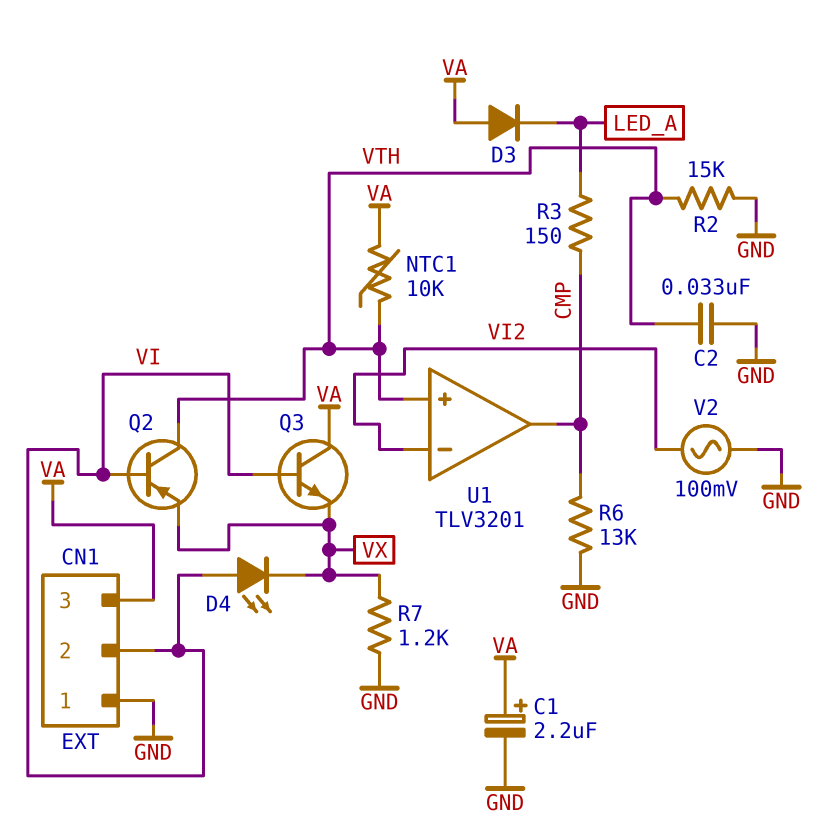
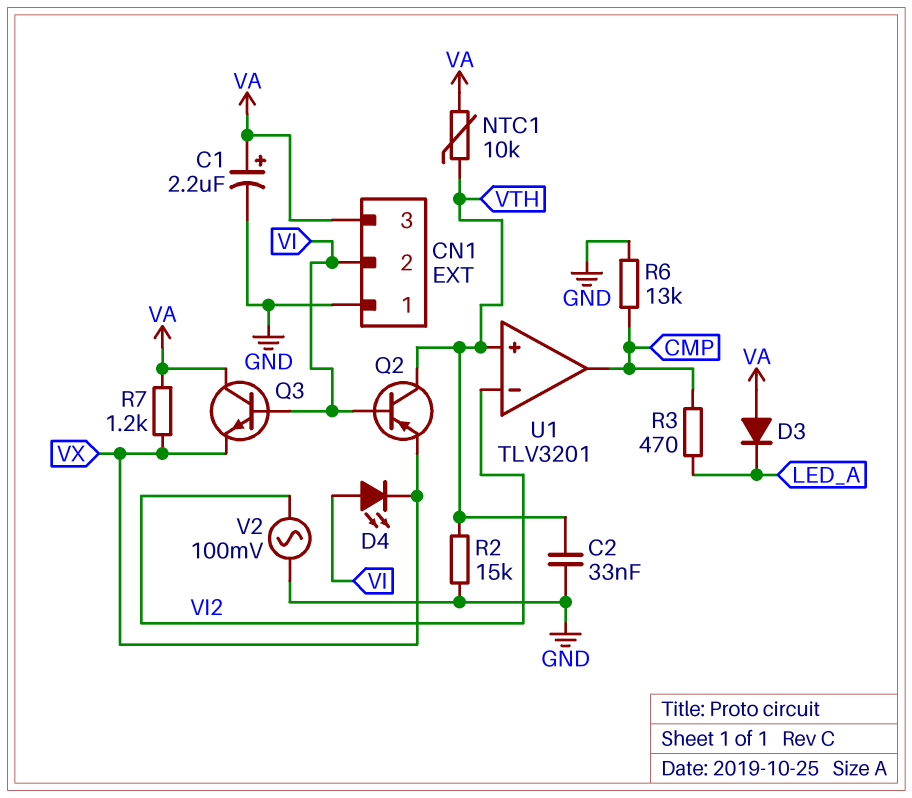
R3: 150 (CMP, LED_A) -> 470 (CMP, LED_A)
R7: 1.2k (GND, VX) -> 1.2k (VA, VX)

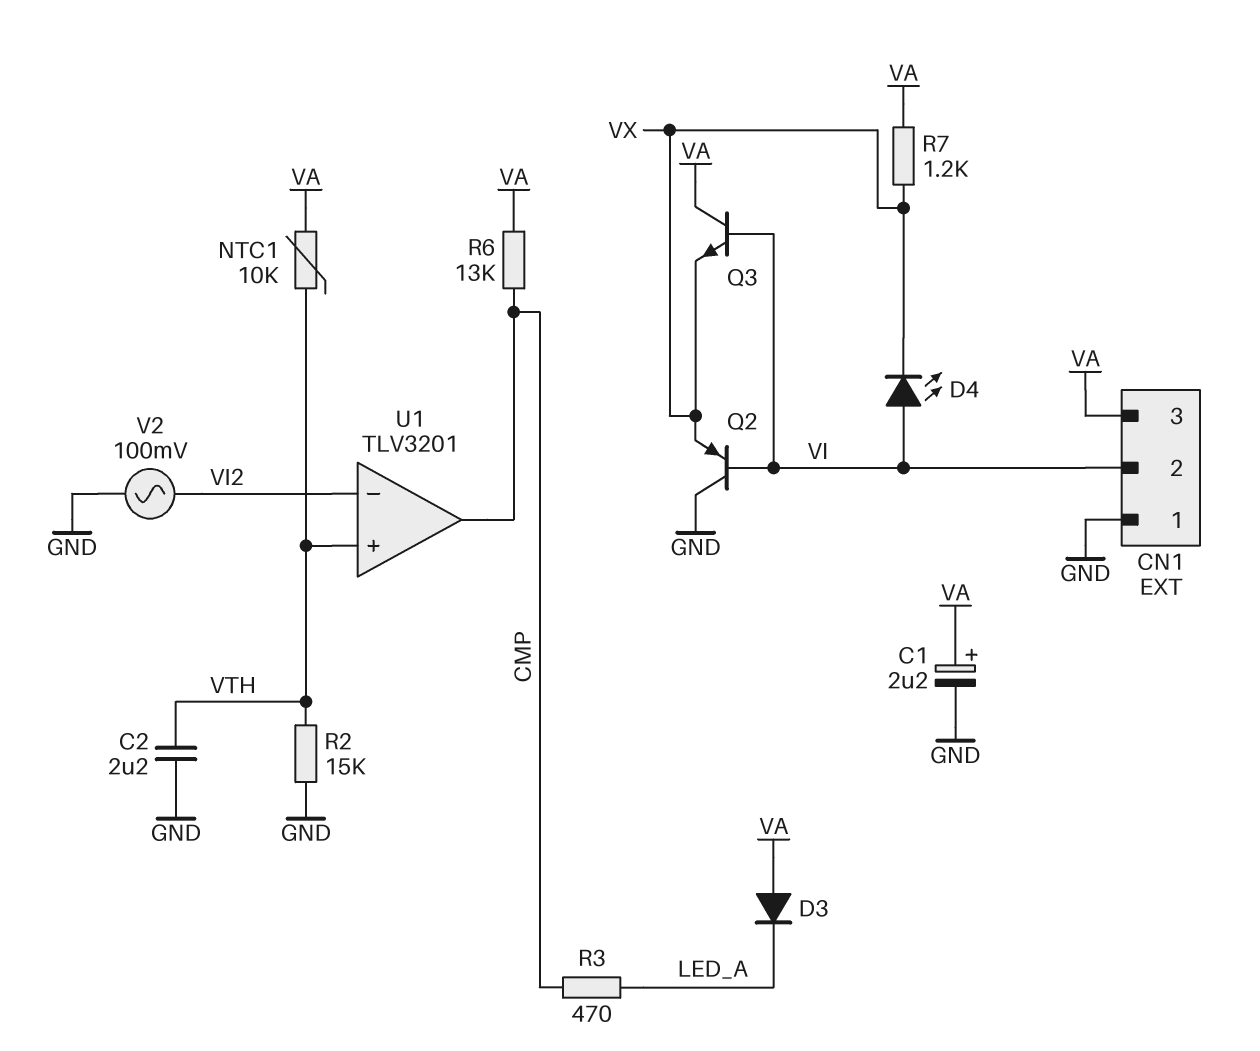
C2: 33nF (GND, VTH) -> 2.2uF (GND, VTH)
Q2: PNP (B VI, C VTH, E VX) -> PNP (B VI, C GND, E VX)
R6: 13k (CMP, GND) -> 13k (CMP, VA)

